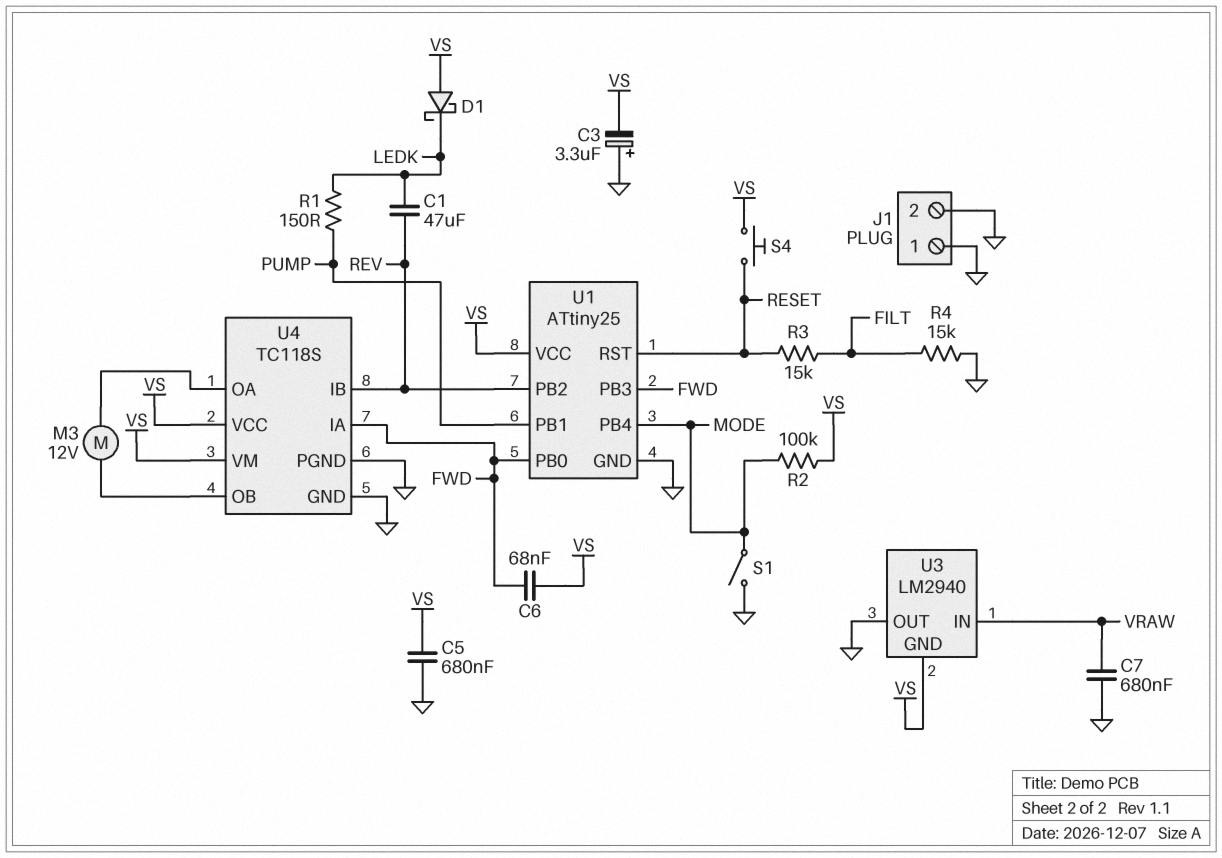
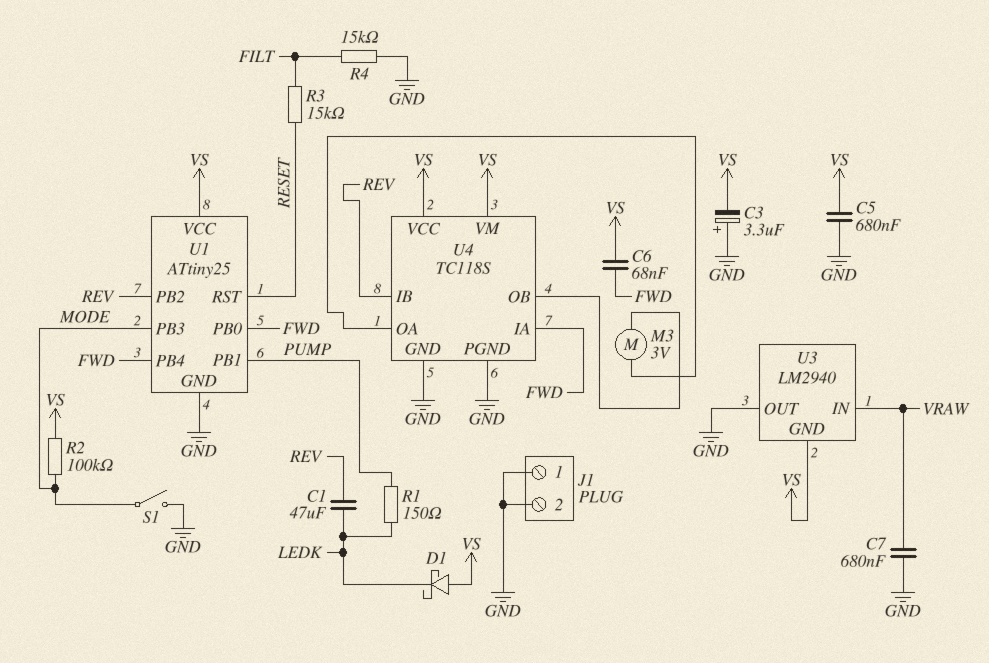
M3: motor 12V (U4/OA, U4/OB) -> motor 3V (U4/OA, U4/OB)
S4: button (RESET, VS) -> none
U1 pin PB3: FWD -> MODE
U1 pin PB4: MODE -> FWD

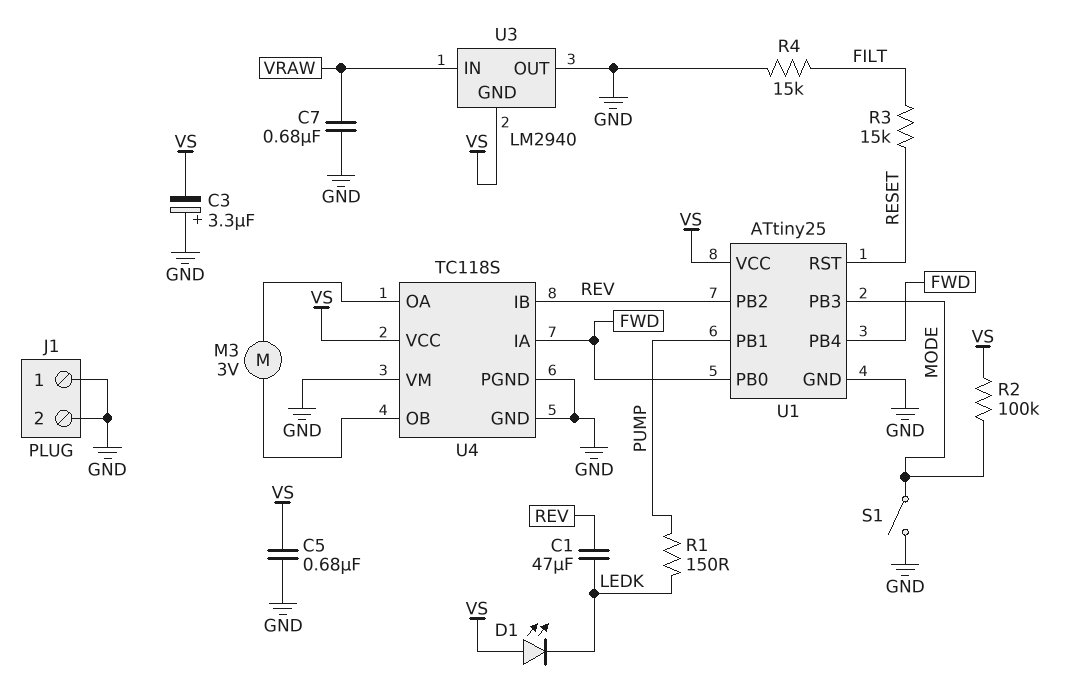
C6: 68nF (FWD, VS) -> none
D1: schottky (A VS, K LEDK) -> LED (A VS, K LEDK)
U4 pin VM: VS -> GND

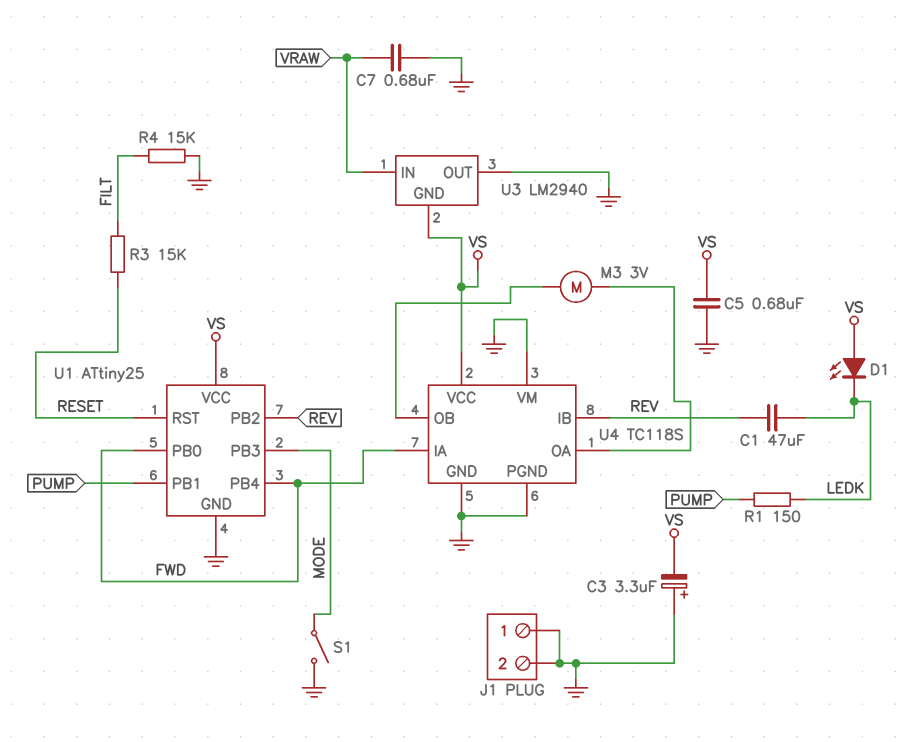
R2: 100k (MODE, VS) -> none

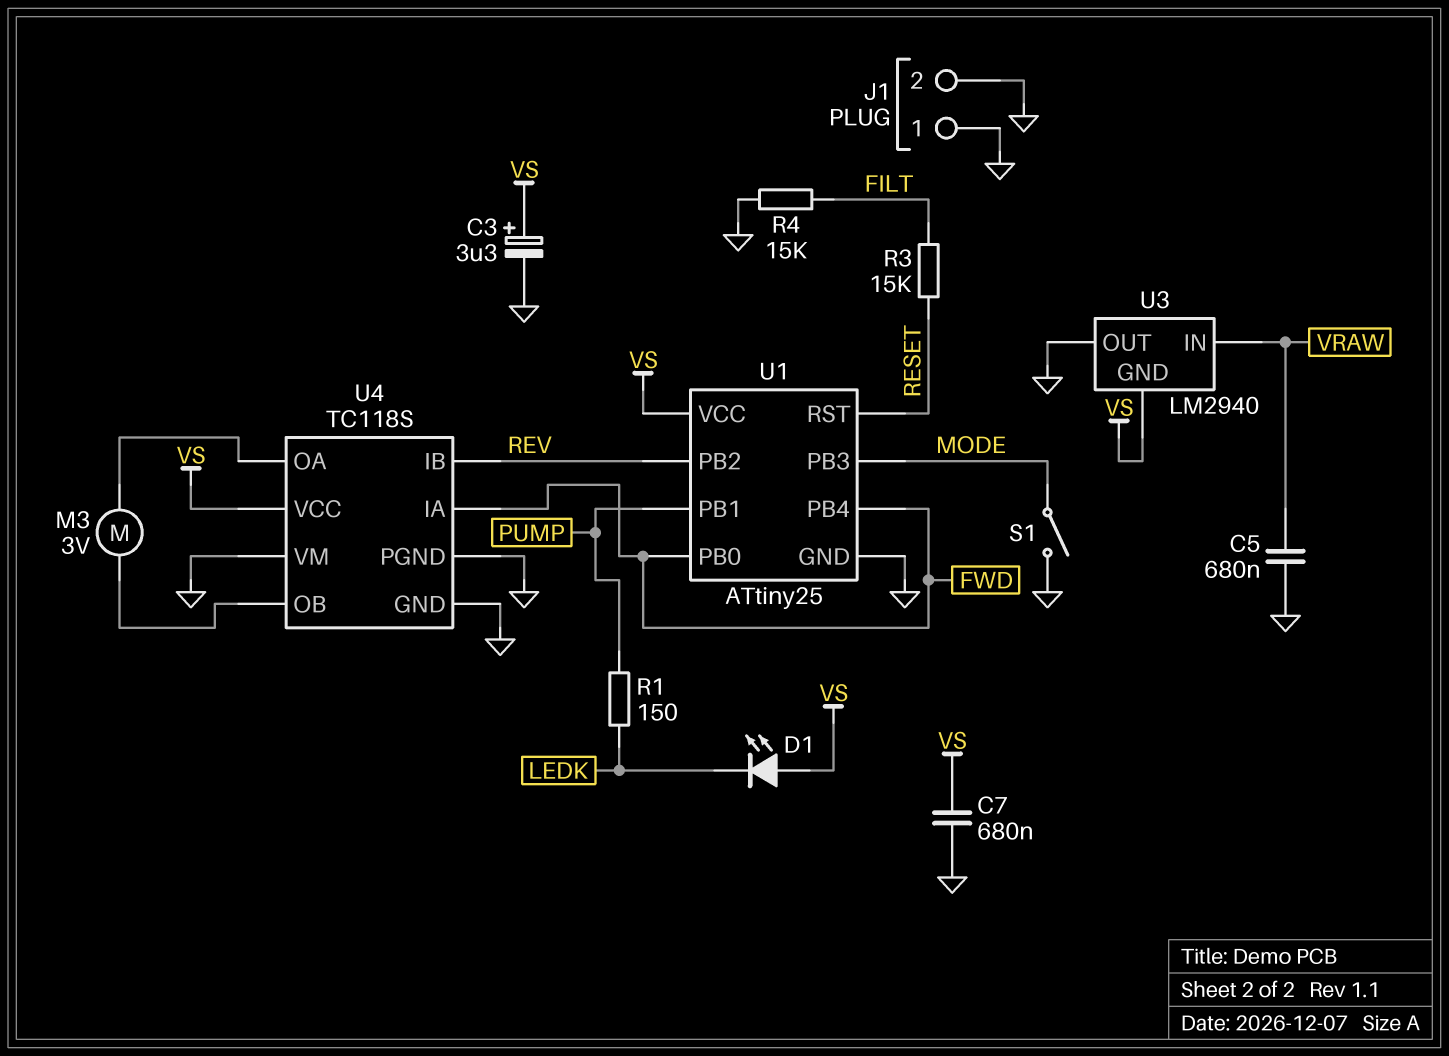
C1: 47uF (LEDK, REV) -> none
C3: 3.3uF (plus GND, minus VS) -> 3.3uF (plus VS, minus GND)
C5: 680nF (GND, VS) -> 680nF (GND, VRAW)
C7: 680nF (GND, VRAW) -> 680nF (GND, VS)

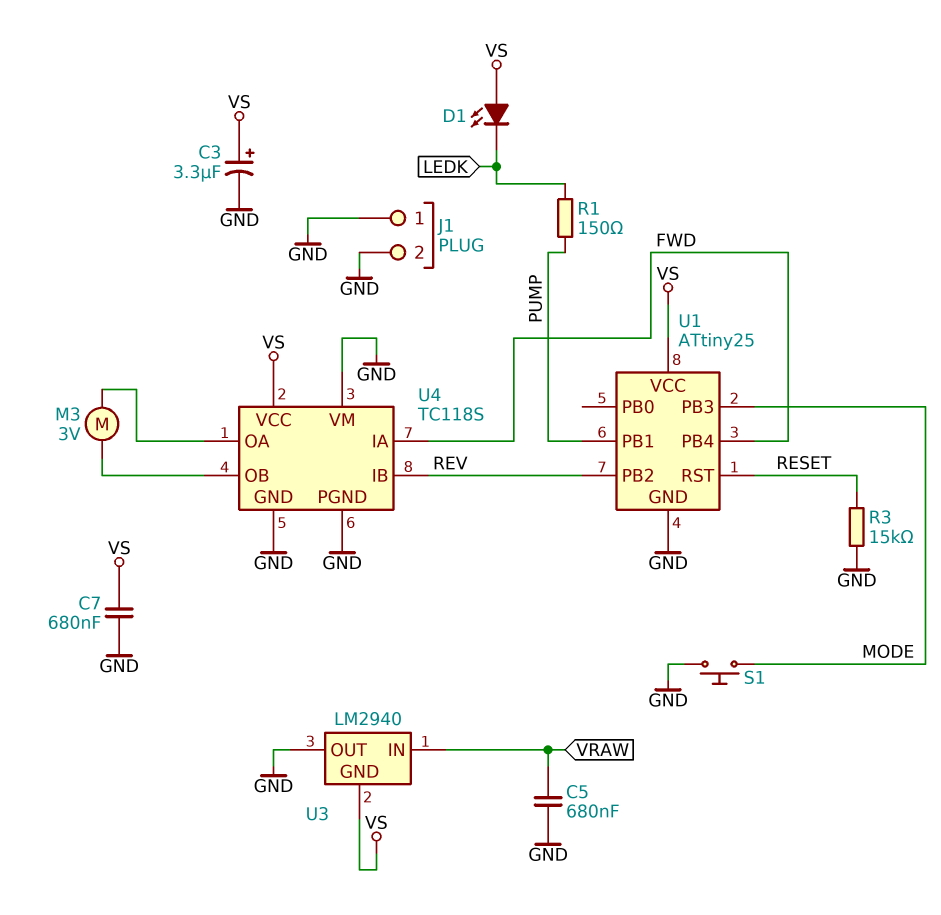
R3: 15k (FILT, RESET) -> 15k (GND, RESET)
R4: 15k (FILT, GND) -> none
S1: switch (GND, MODE) -> button (GND, MODE)
U1 pin PB0: FWD -> none

